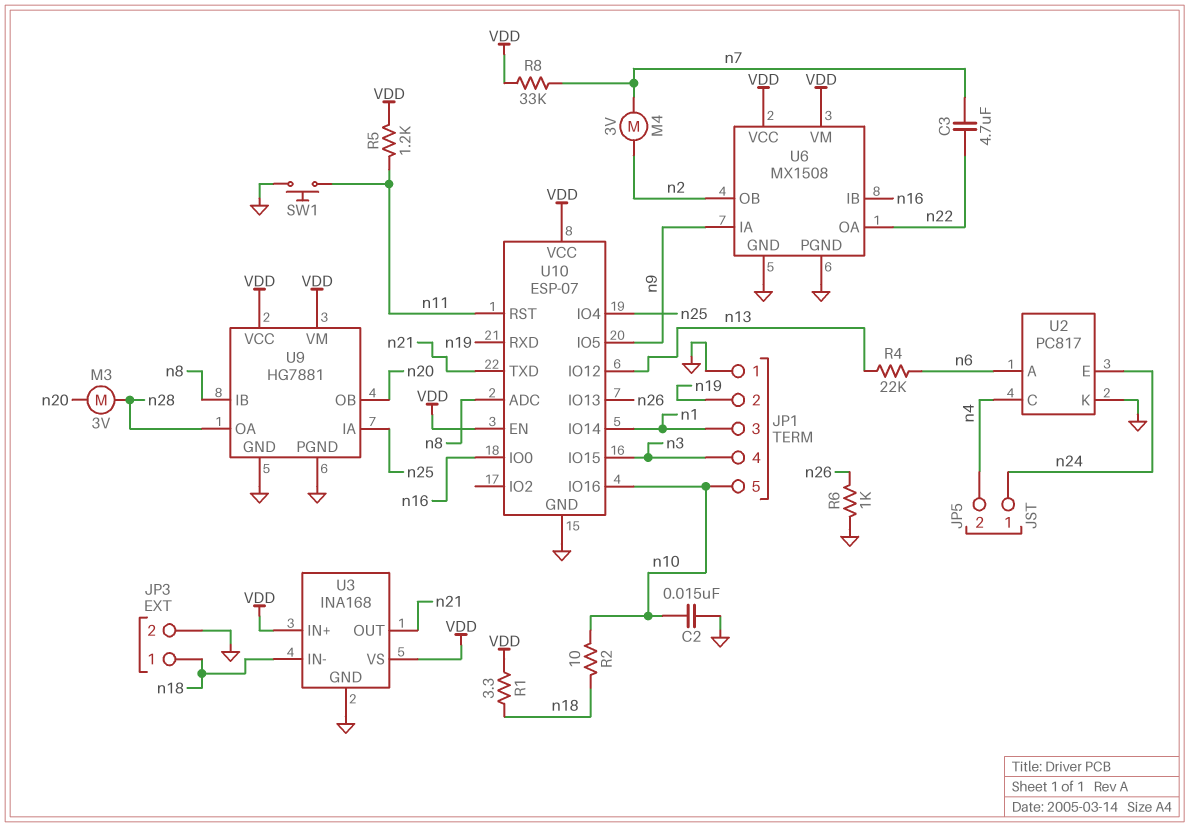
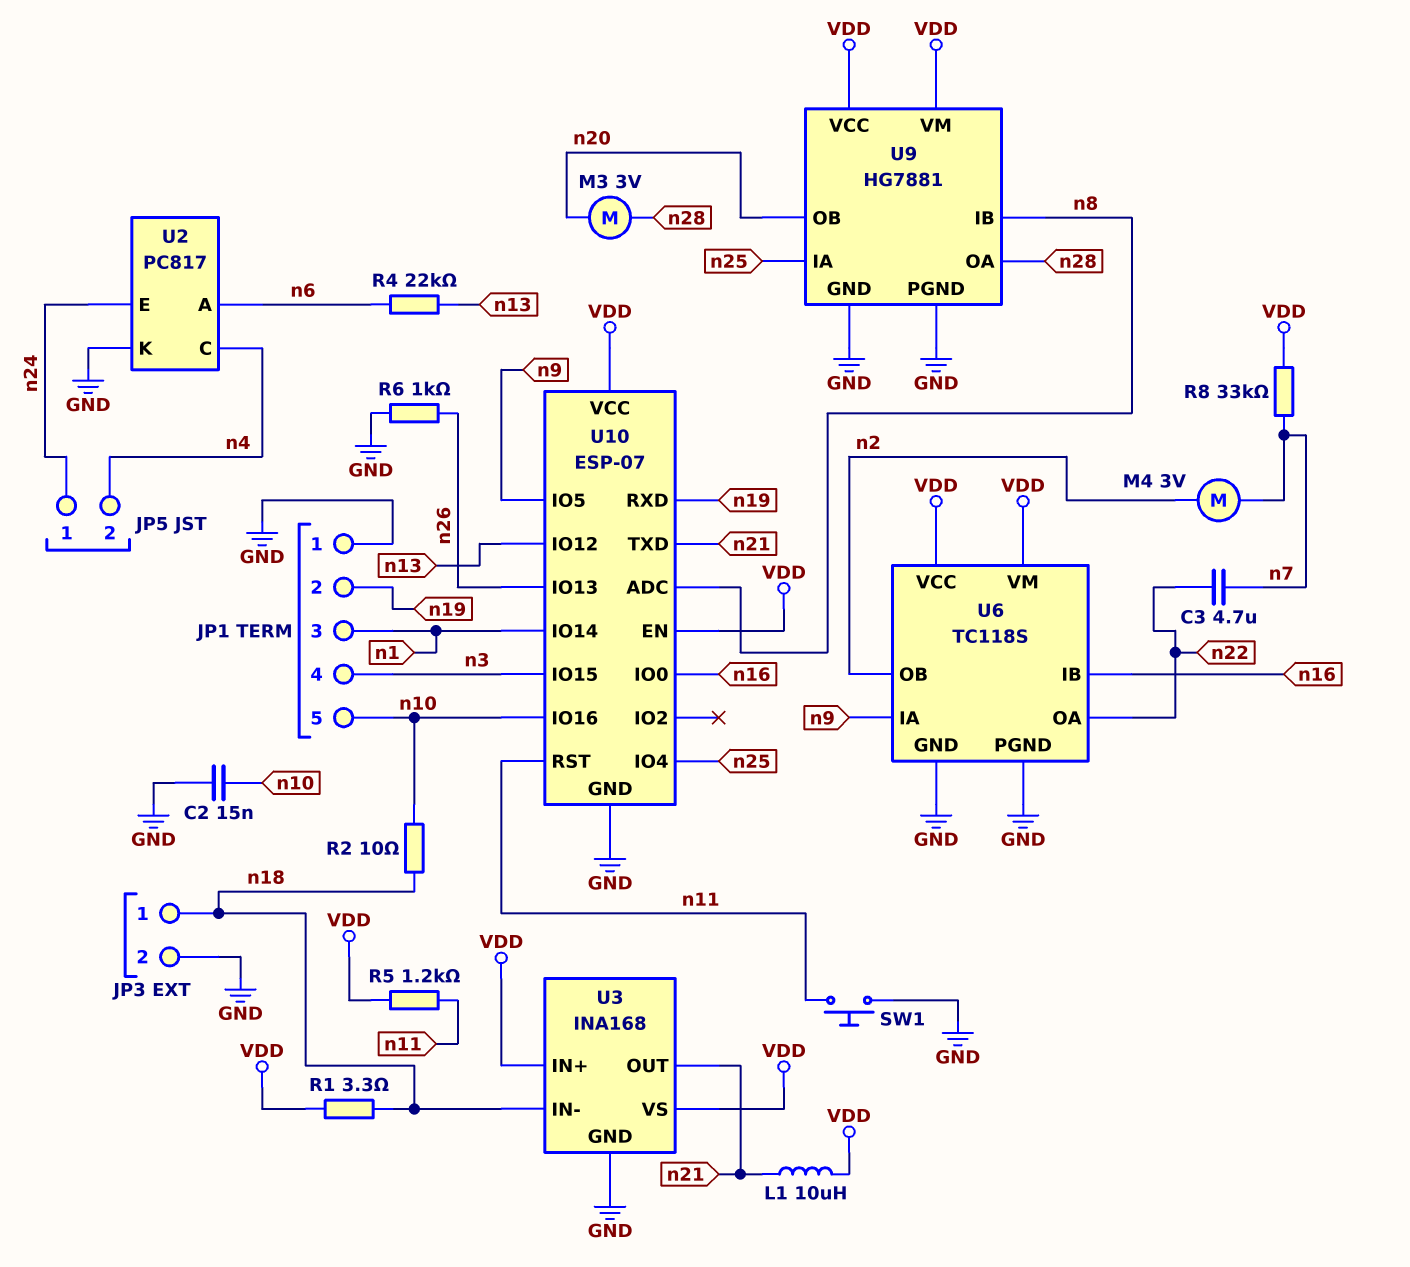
L1: none -> 10uH (VDD, n21)
U6: MX1508 -> TC118S

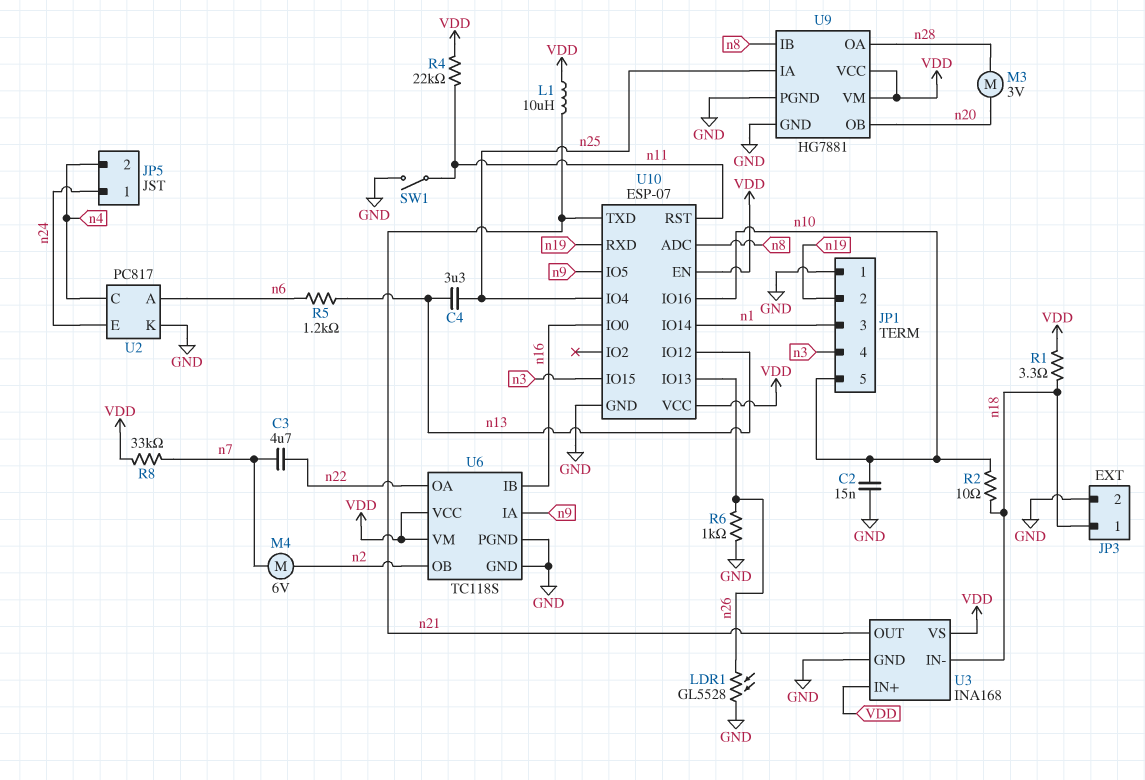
C4: none -> 3.3uF (n13, n25)
LDR1: none -> GL5528 (GND, n26)
M4: motor 3V (n2, n7) -> motor 6V (n2, n7)
R4: 22k (n6, n13) -> 22k (VDD, n11)
R5: 1.2k (VDD, n11) -> 1.2k (n6, n13)
SW1: button (GND, n11) -> switch (GND, n11)

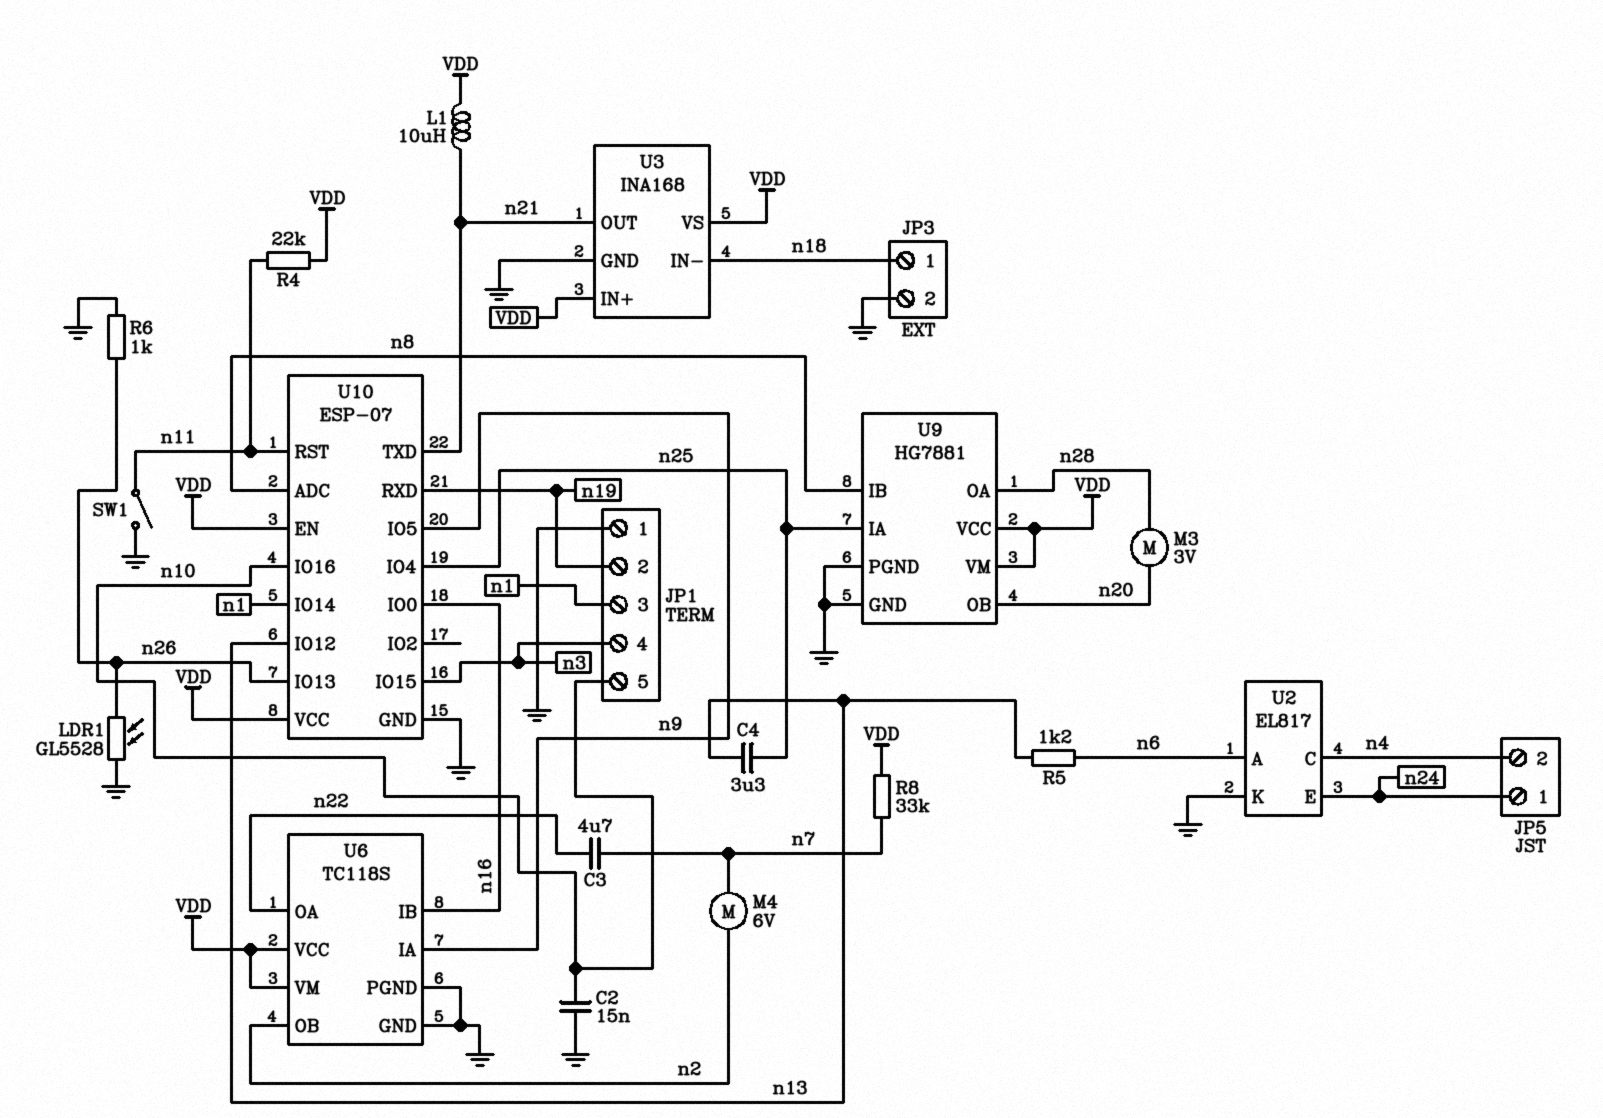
R1: 3.3 (VDD, n18) -> none
R2: 10 (n10, n18) -> none
U2: PC817 -> EL817

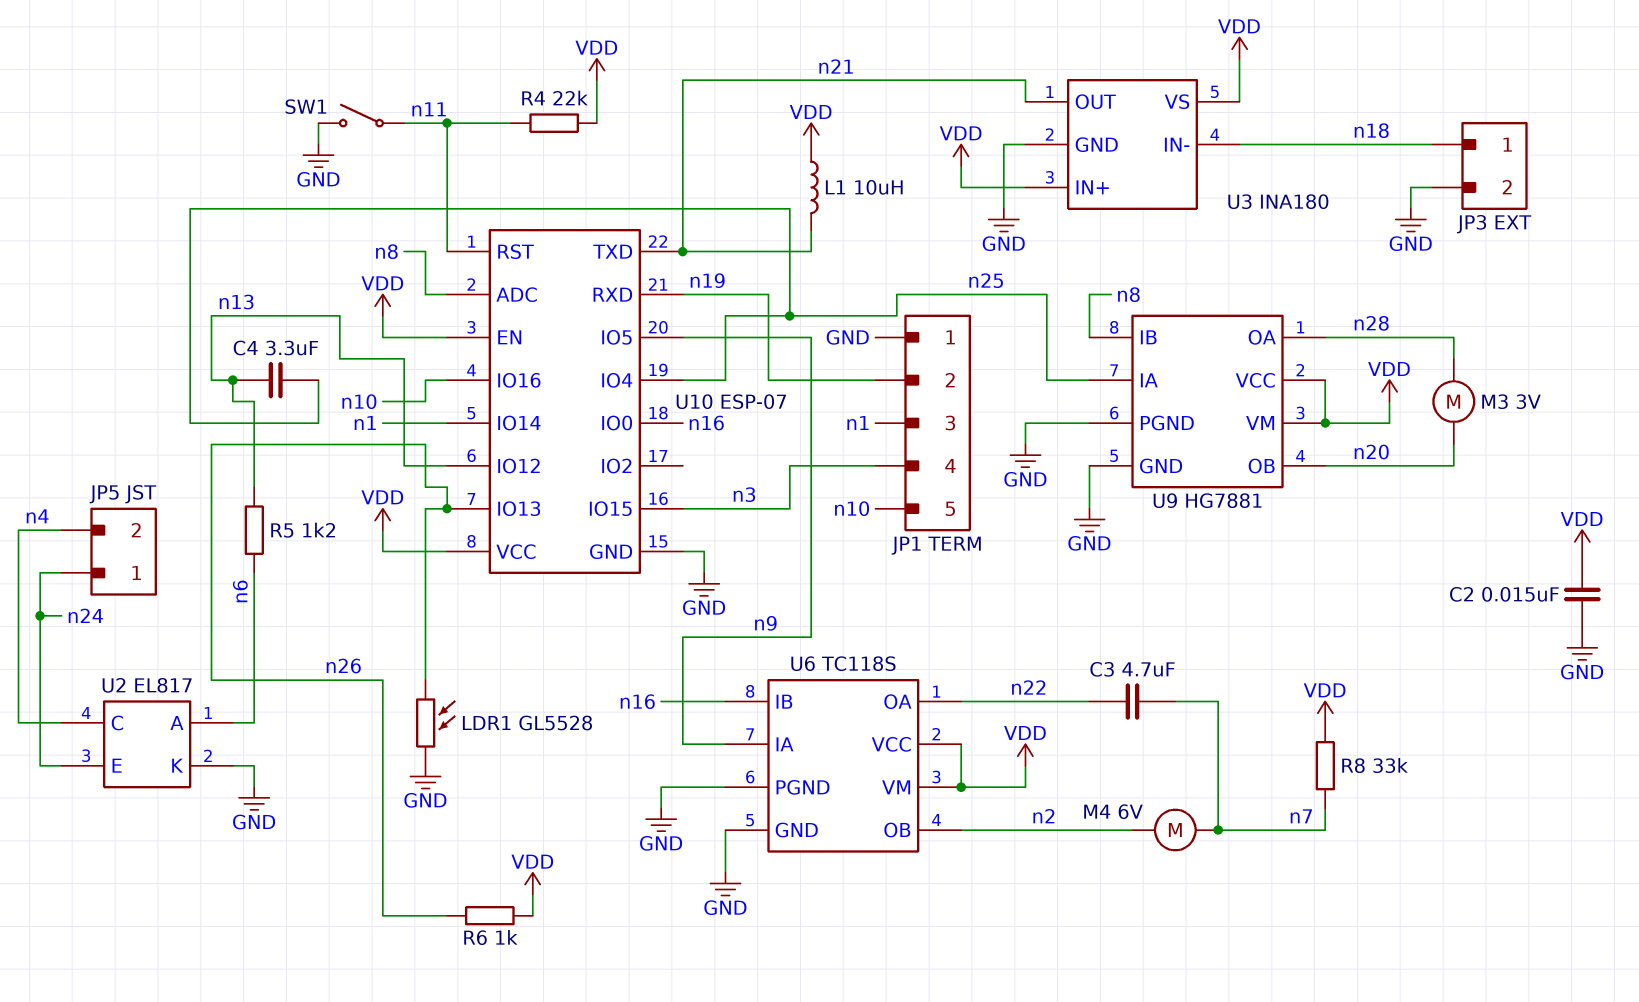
C2: 15nF (GND, n10) -> 15nF (GND, VDD)
R6: 1k (GND, n26) -> 1k (VDD, n26)
U3: INA168 -> INA180

